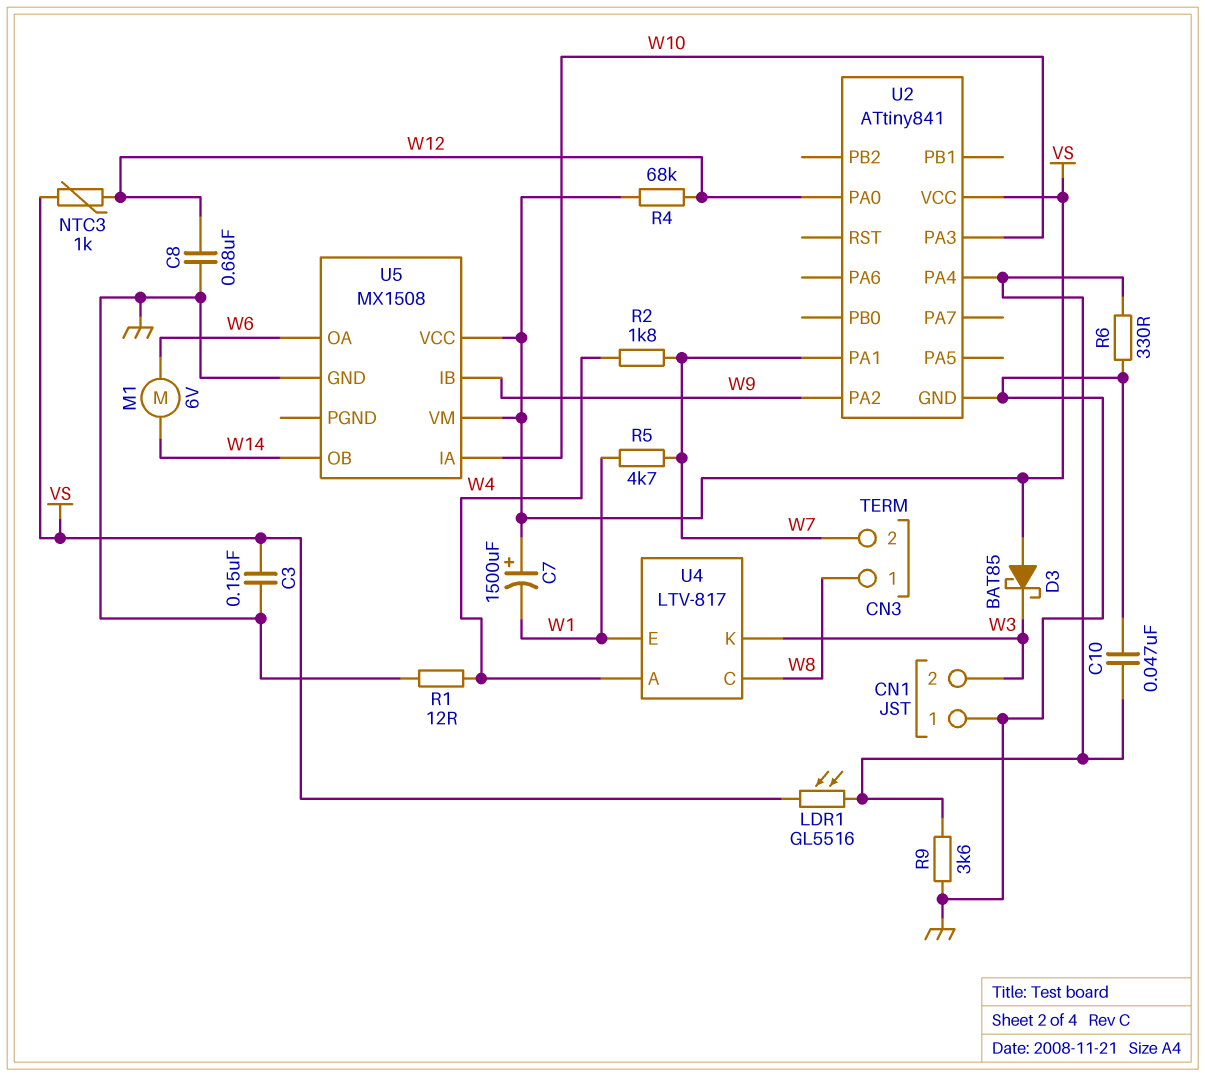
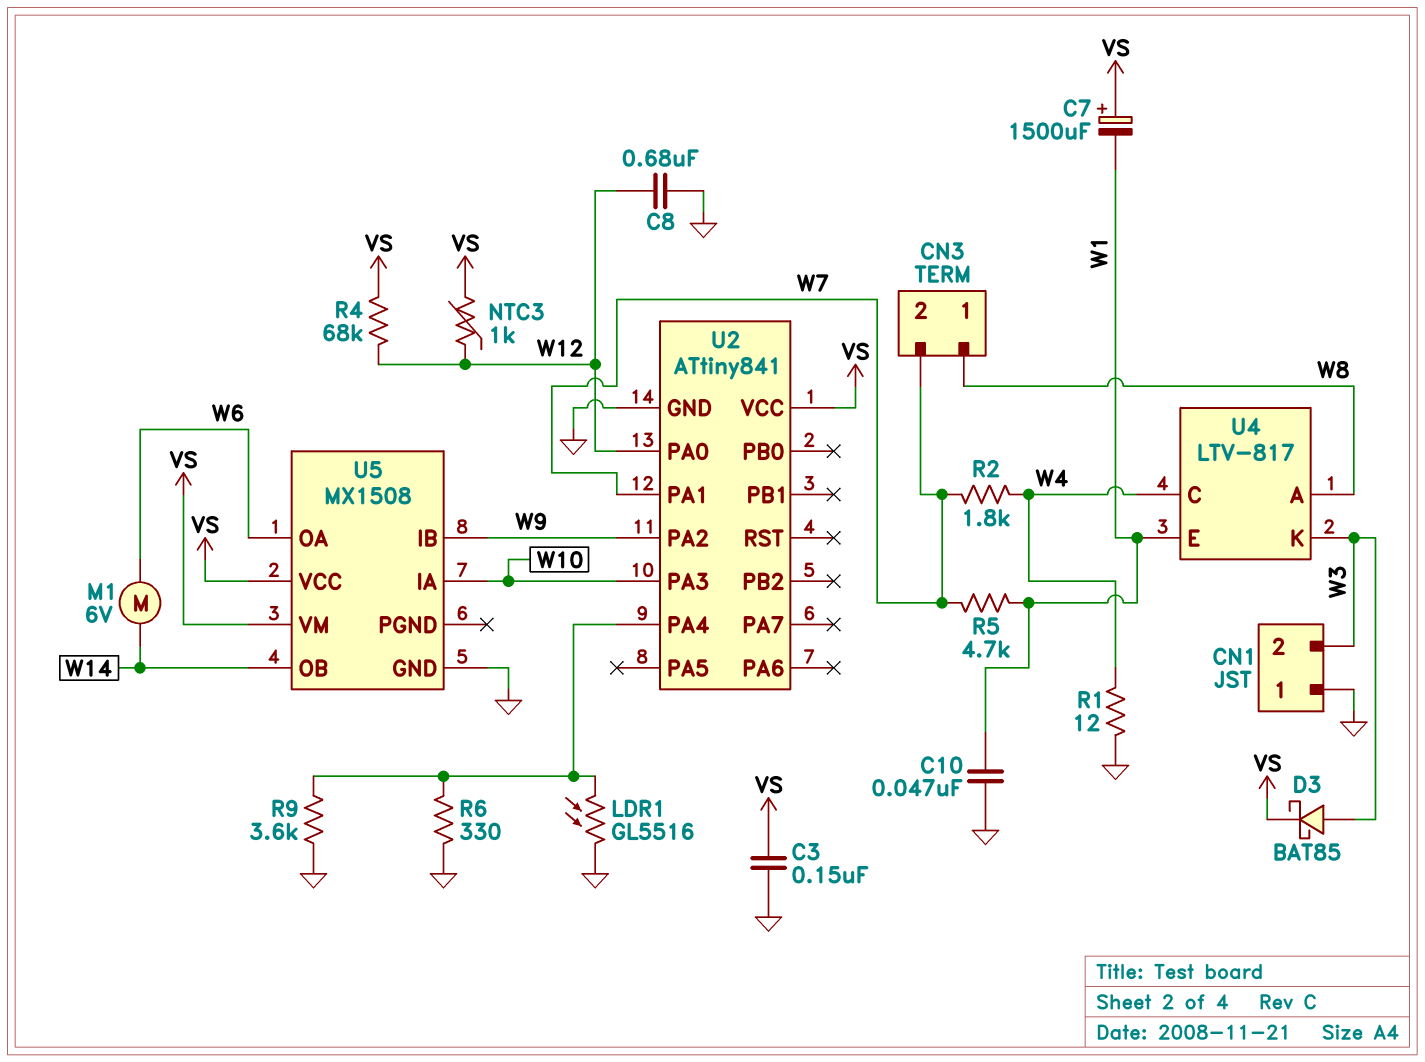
C10: 47nF (GND, U2/PA4) -> 47nF (GND, W1)
D3: schottky BAT85 (A VS, K W3) -> schottky BAT85 (A W3, K VS)
LDR1: GL5516 (U2/PA4, VS) -> GL5516 (GND, U2/PA4)
U4 pin A: W4 -> W8
U4 pin C: W8 -> W4

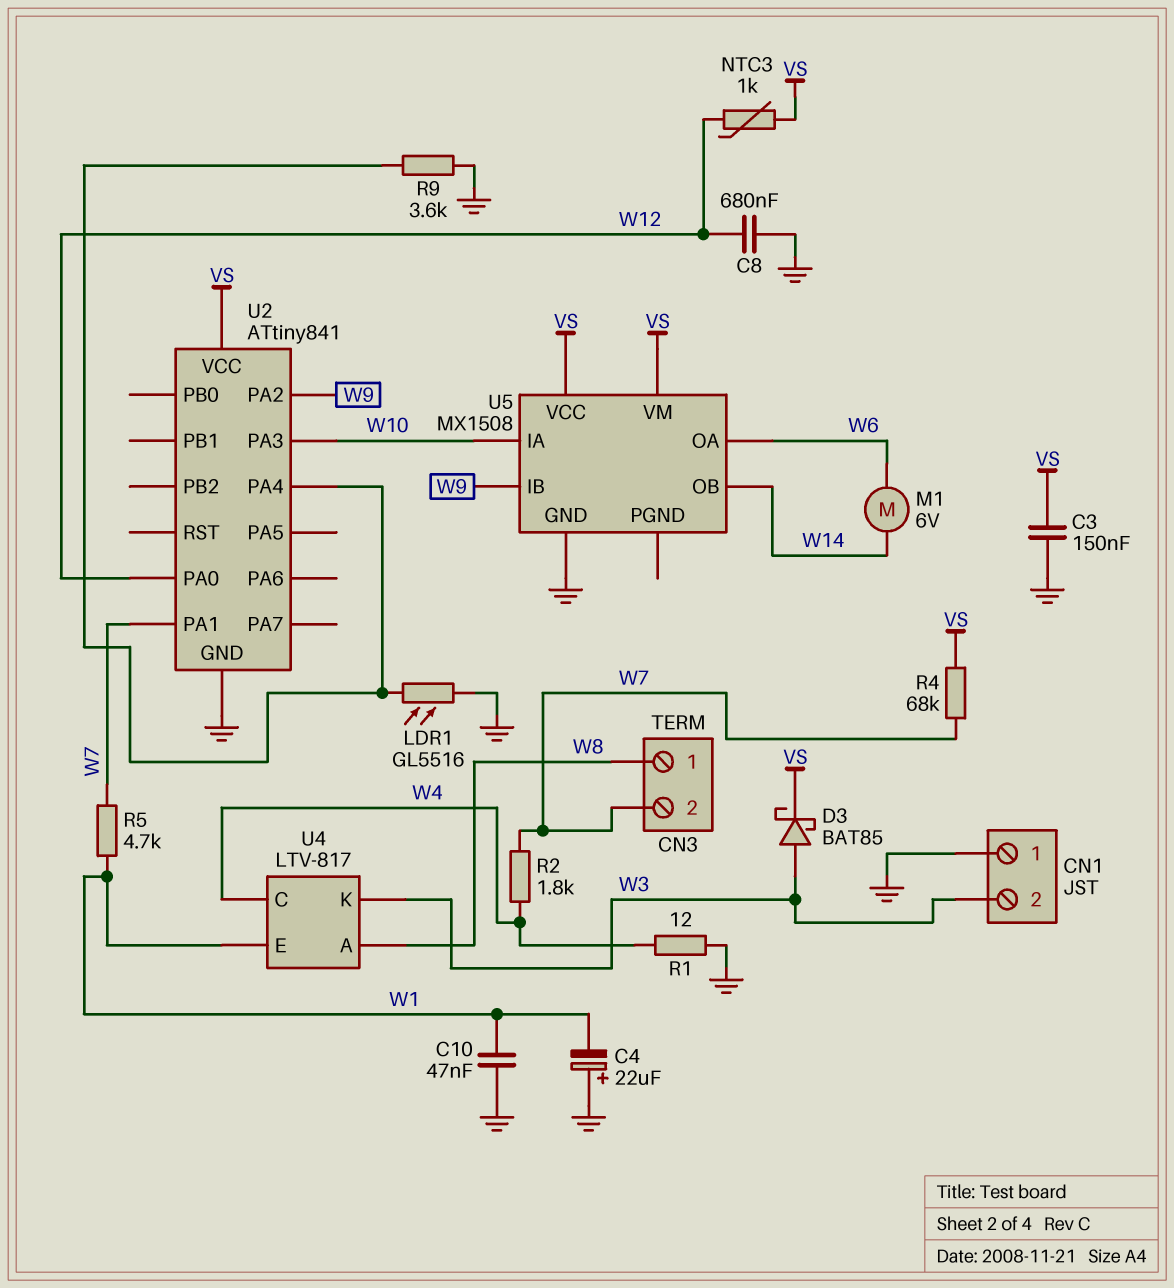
C4: none -> 22uF (plus GND, minus W1)
C7: 1500uF (plus VS, minus W1) -> none
R4: 68k (VS, W12) -> 68k (VS, W7)
R6: 330 (GND, U2/PA4) -> none

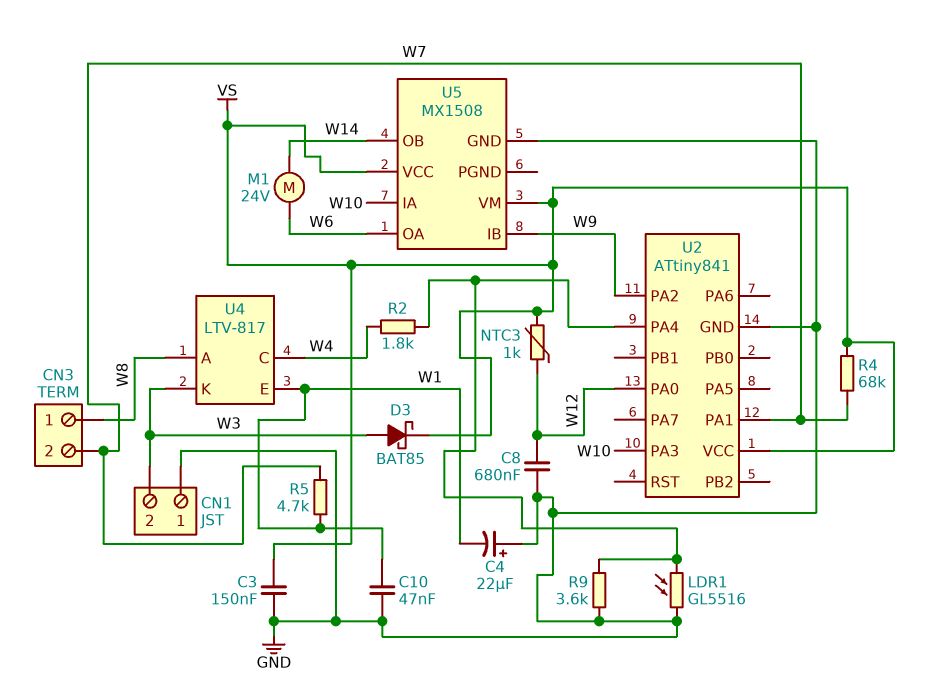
M1: motor 6V (W6, W14) -> motor 24V (W6, W14)
R1: 12 (GND, W4) -> none
R2: 1.8k (W4, W7) -> 1.8k (U2/PA4, W4)

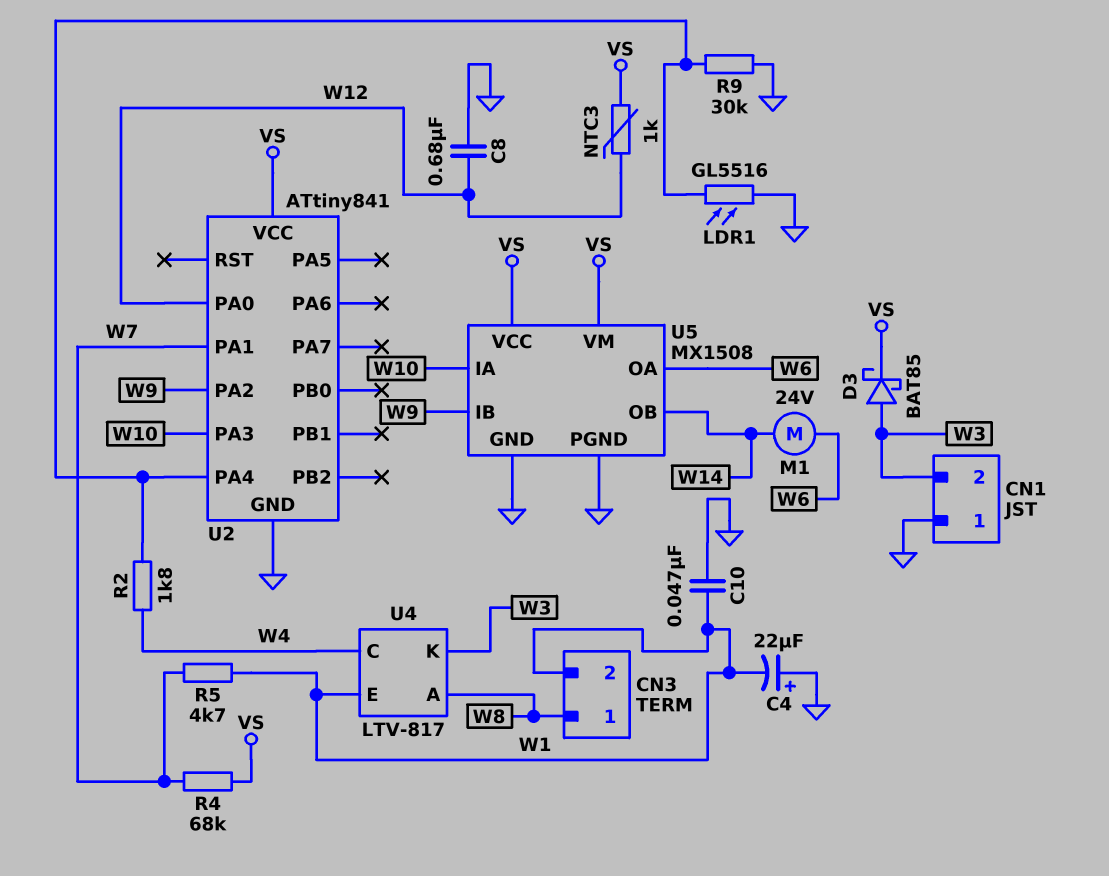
C3: 150nF (GND, VS) -> none
CN3 pin 2: W7 -> W1
R9: 3.6k (GND, U2/PA4) -> 30k (GND, U2/PA4)
U5 pin PGND: none -> GND

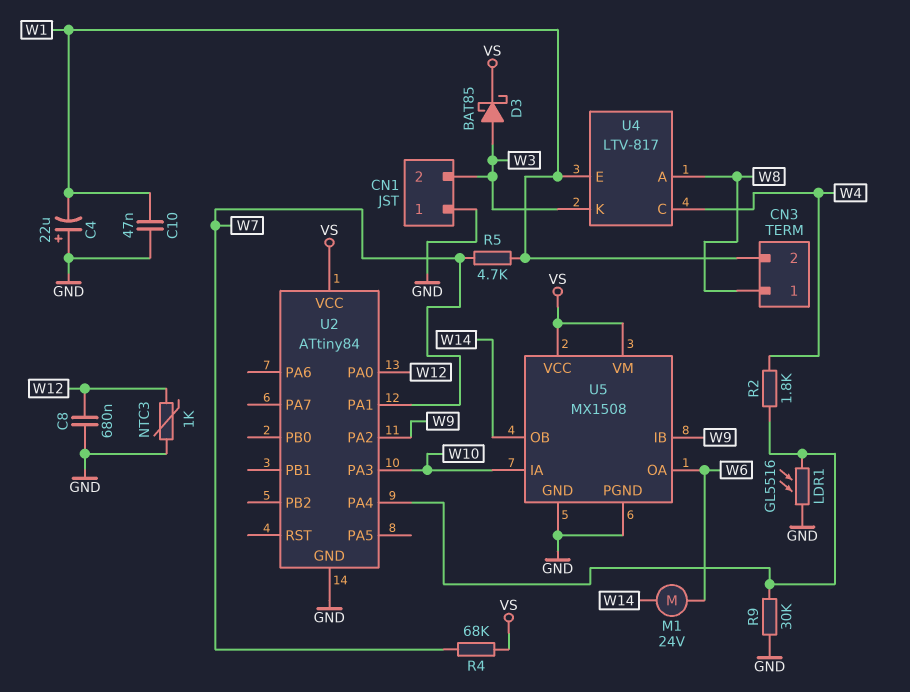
NTC3: 1k (VS, W12) -> 1k (GND, W12)
U2: ATtiny841 -> ATtiny84

